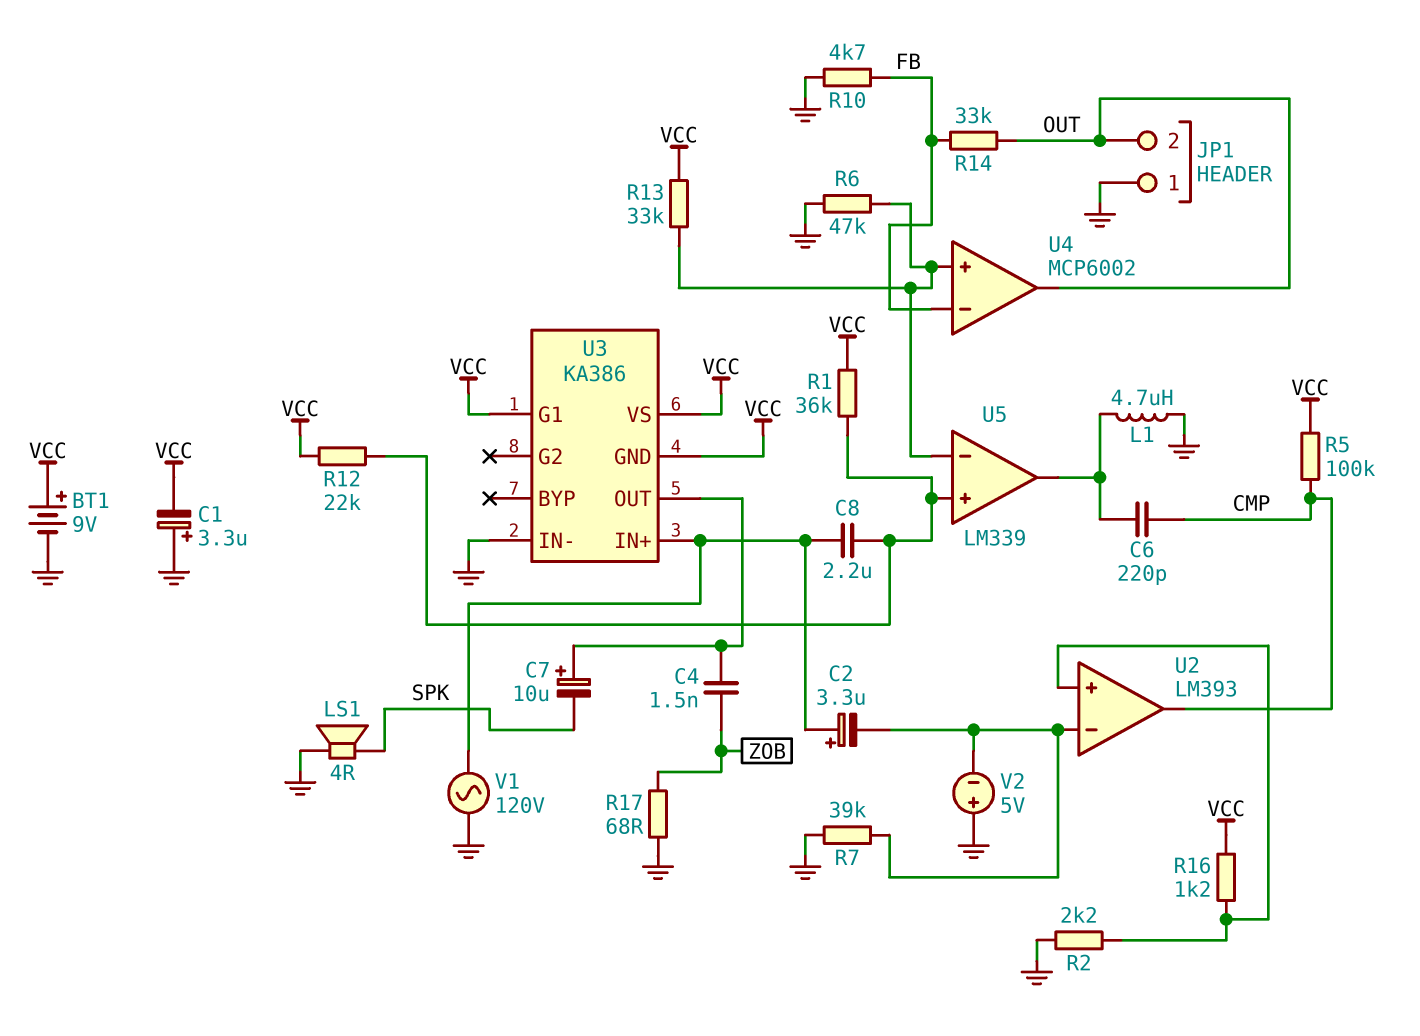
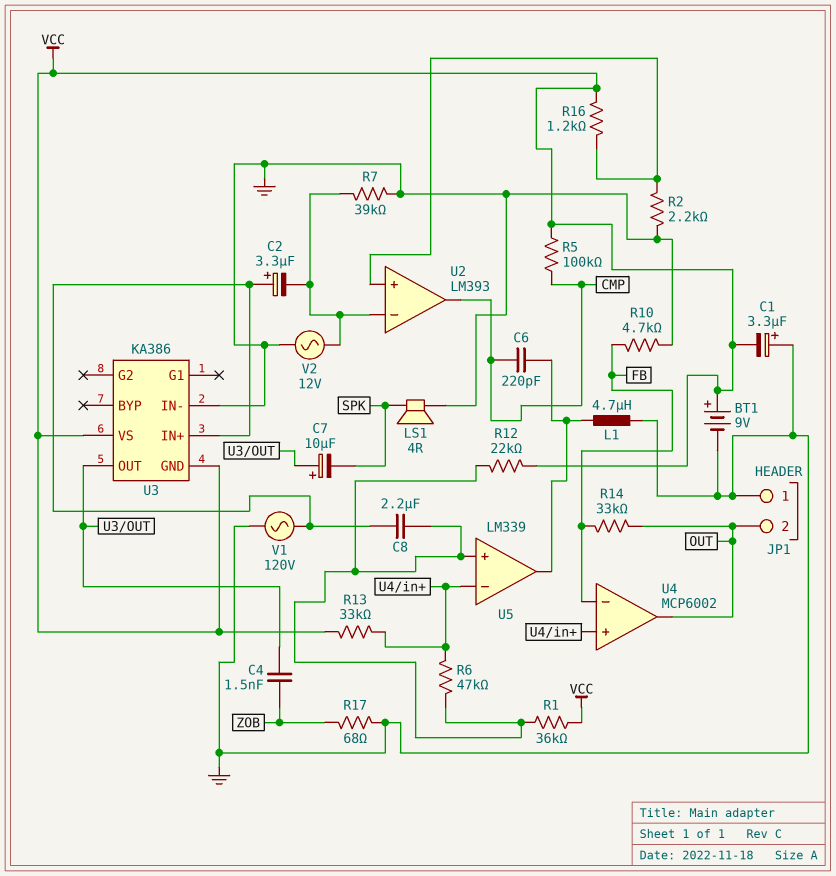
R6: 47k (GND, U4/in+) -> 47k (U4/in+, U5/in+)
U3 pin G1: VCC -> none
V2: 5V (plus GND, minus U2/in-) -> AC 12V (GND, U2/in-)

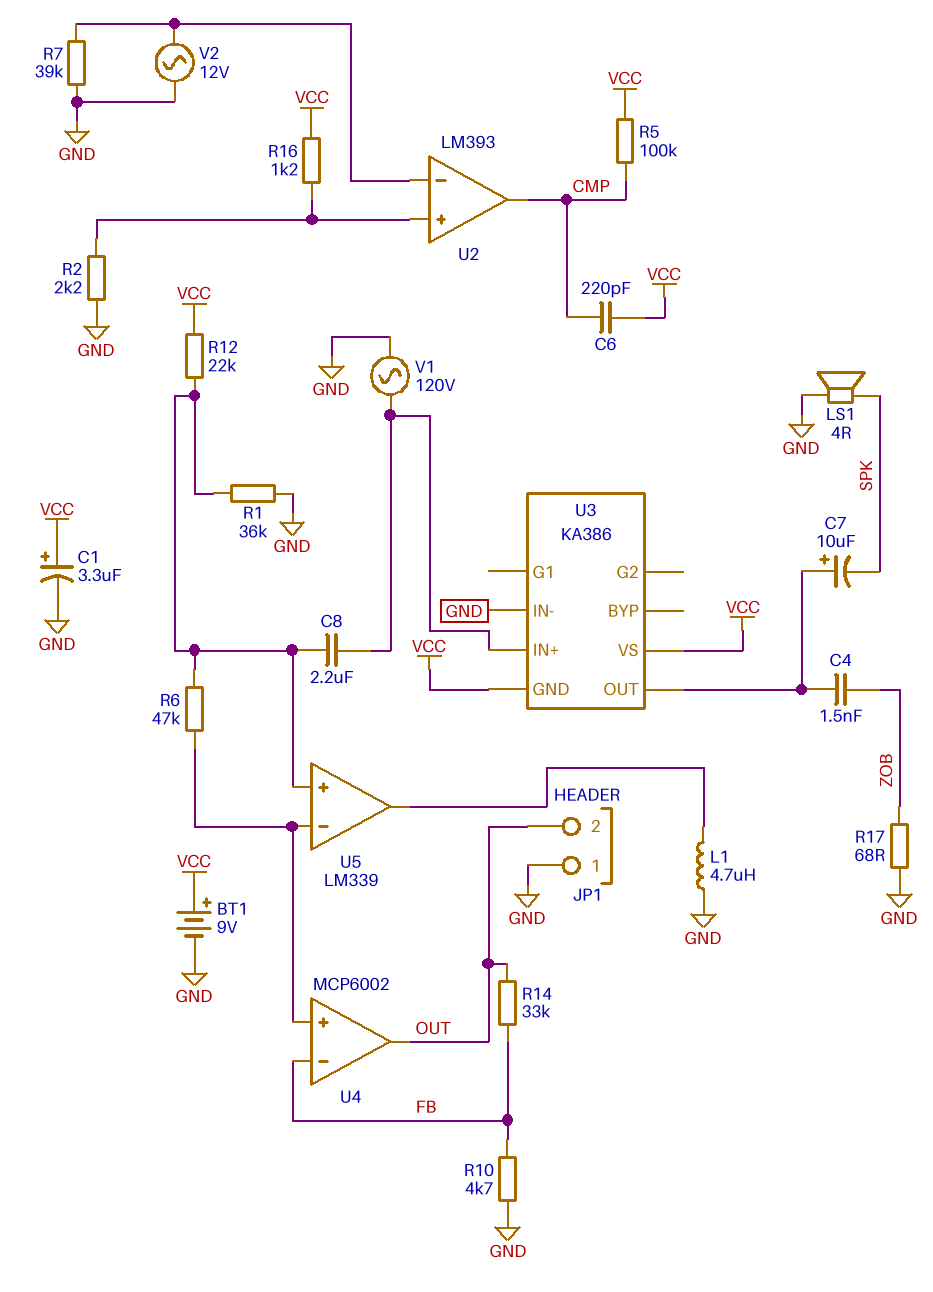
C1: 3.3uF (plus GND, minus VCC) -> 3.3uF (plus VCC, minus GND)
C2: 3.3uF (plus U3/IN+, minus U2/in-) -> none
C6: 220pF (CMP, U5/out) -> 220pF (CMP, VCC)
R1: 36k (U5/in+, VCC) -> 36k (GND, U5/in+)
R13: 33k (U4/in+, VCC) -> none

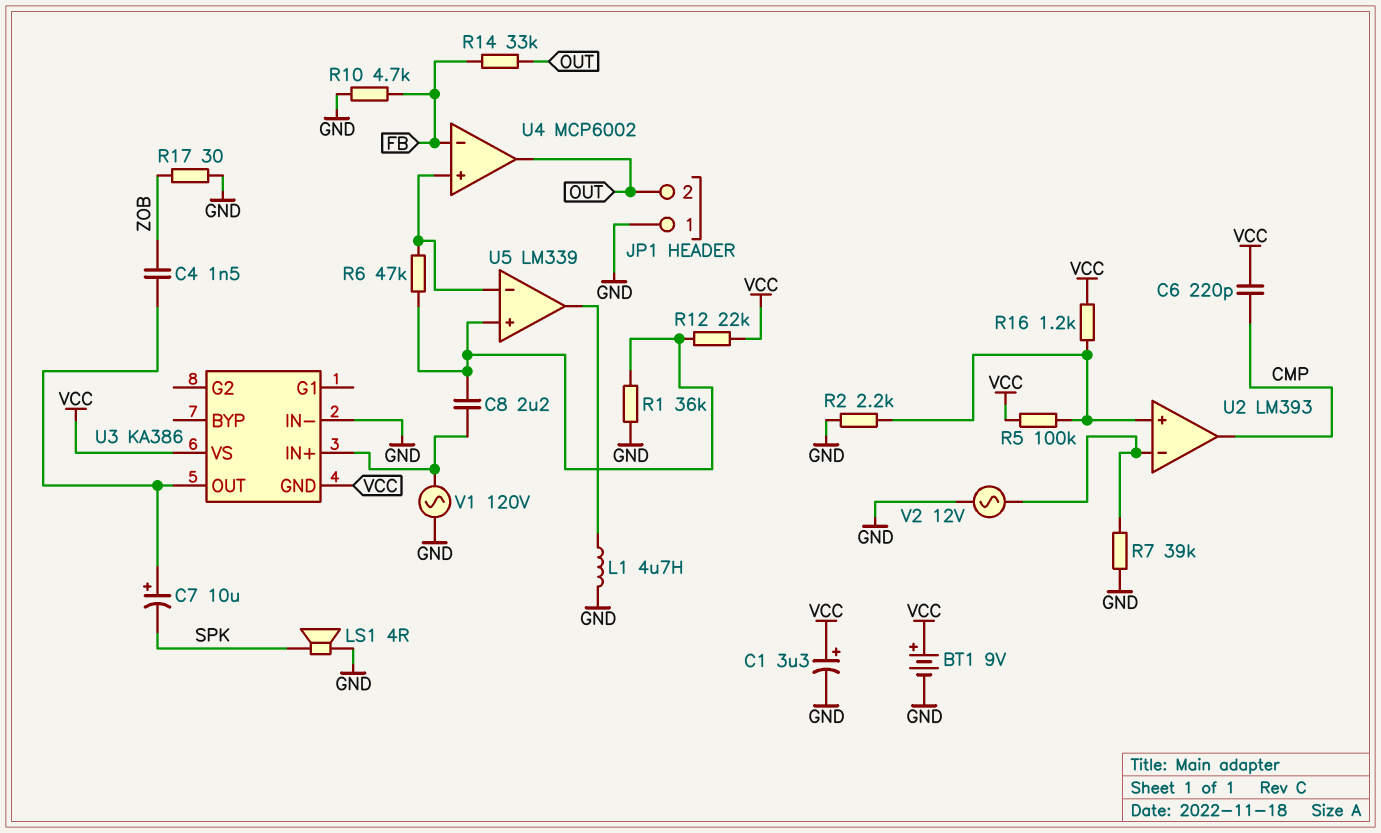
R5: 100k (CMP, VCC) -> 100k (U2/in+, VCC)
R17: 68 (GND, ZOB) -> 30 (GND, ZOB)

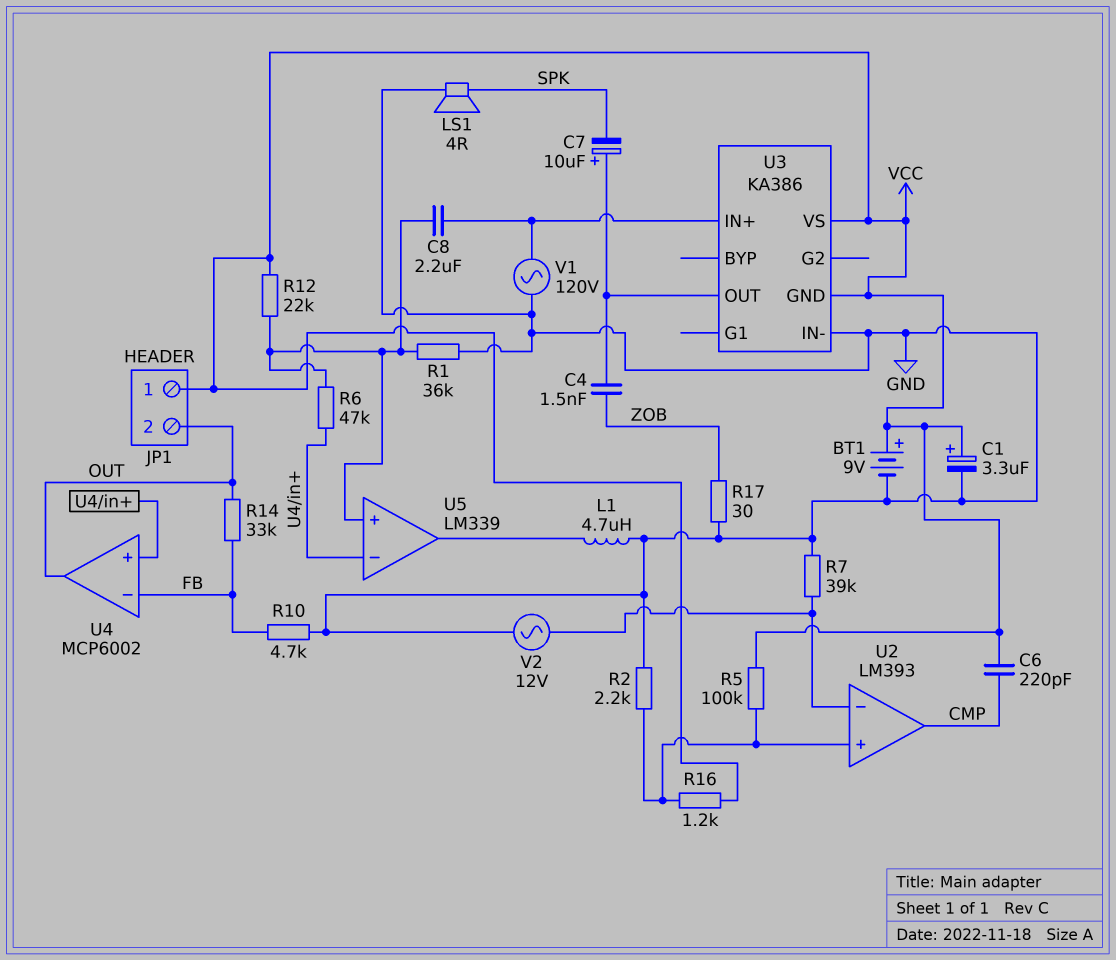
JP1 pin 1: GND -> VCC

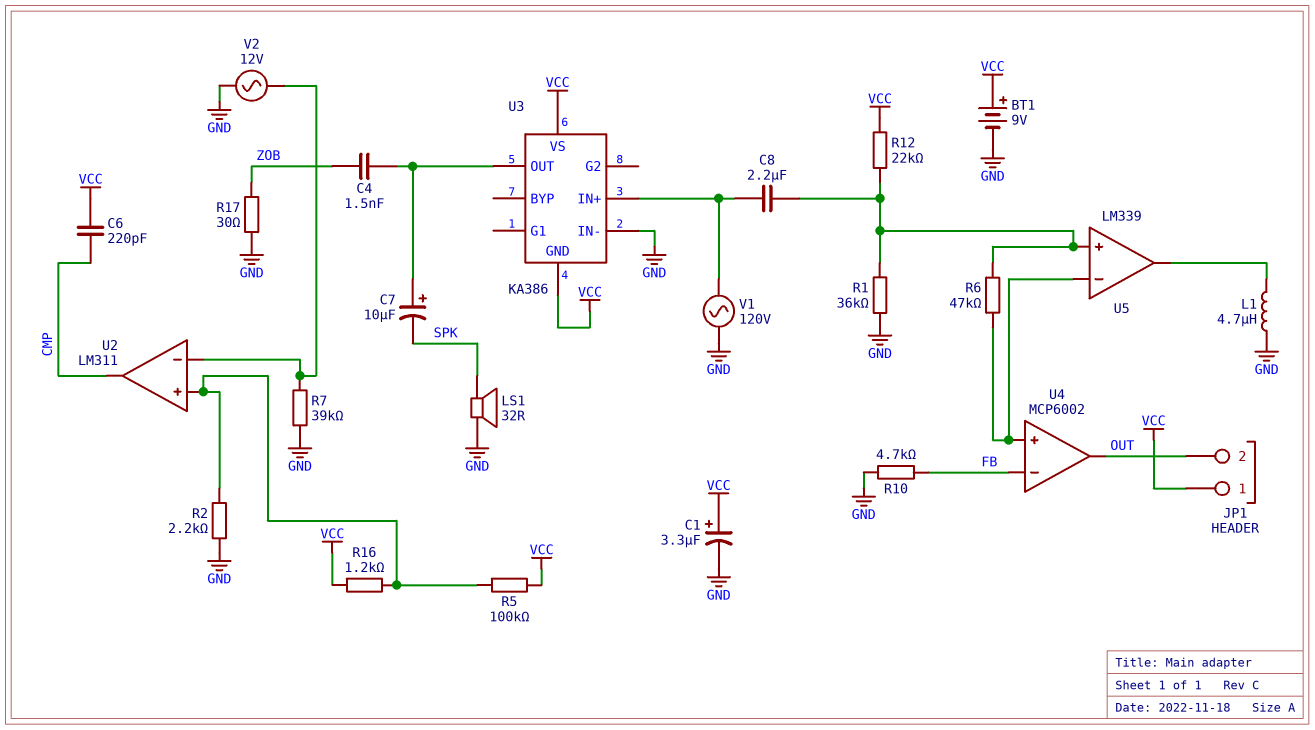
LS1: speaker 4R (GND, SPK) -> speaker 32R (GND, SPK)
R14: 33k (FB, OUT) -> none
U2: LM393 -> LM311

